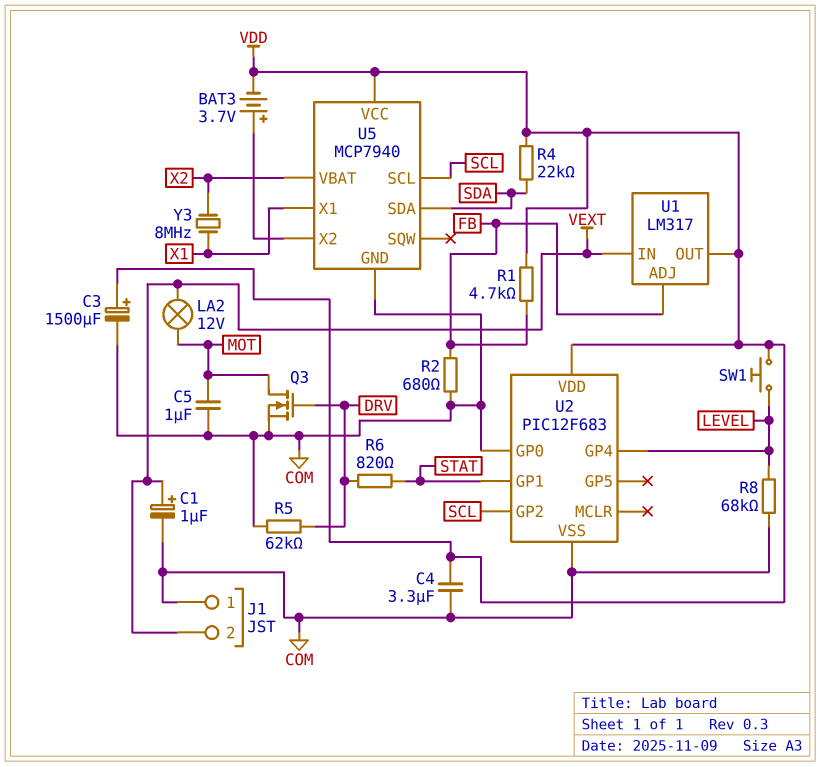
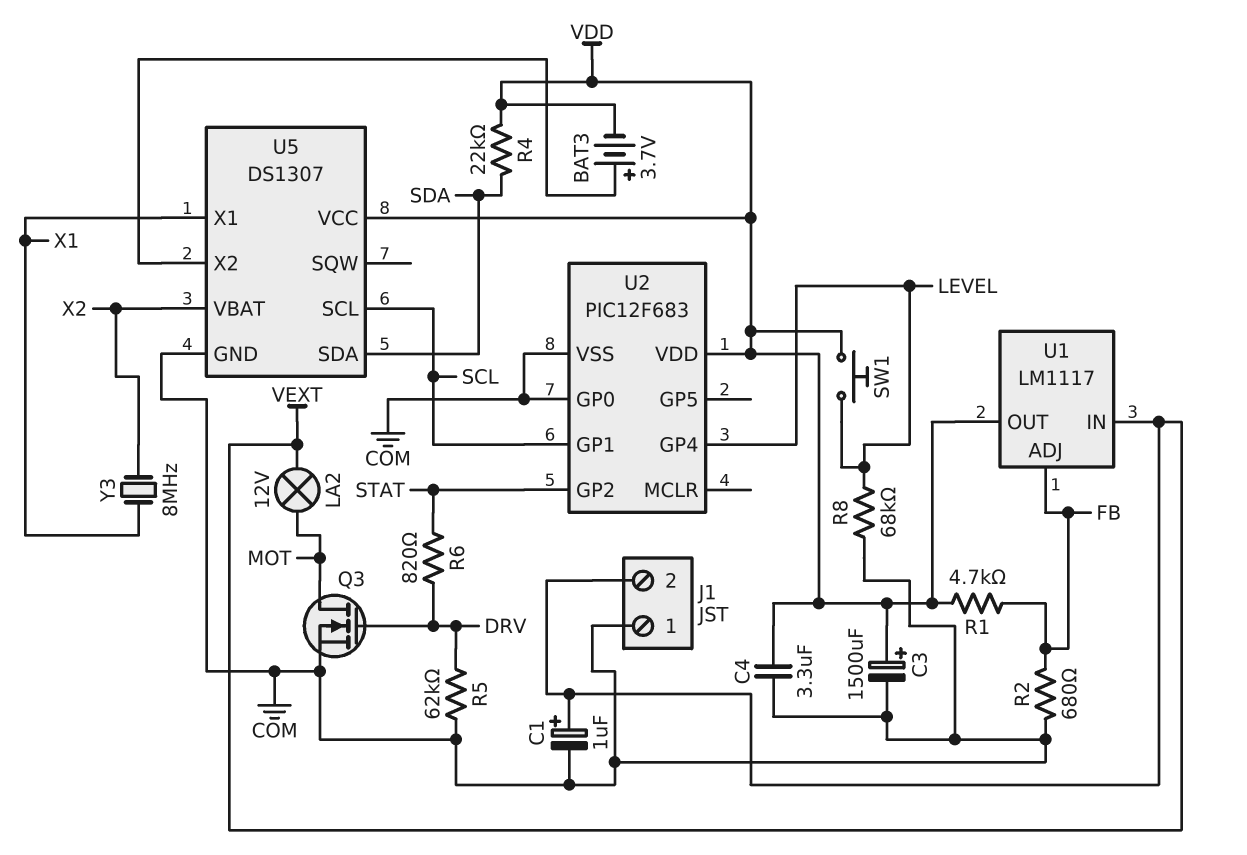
C5: 1uF (COM, MOT) -> none
U1: LM317 -> LM1117
U2 pin GP1: STAT -> SCL
U2 pin GP2: SCL -> STAT
U5: MCP7940 -> DS1307

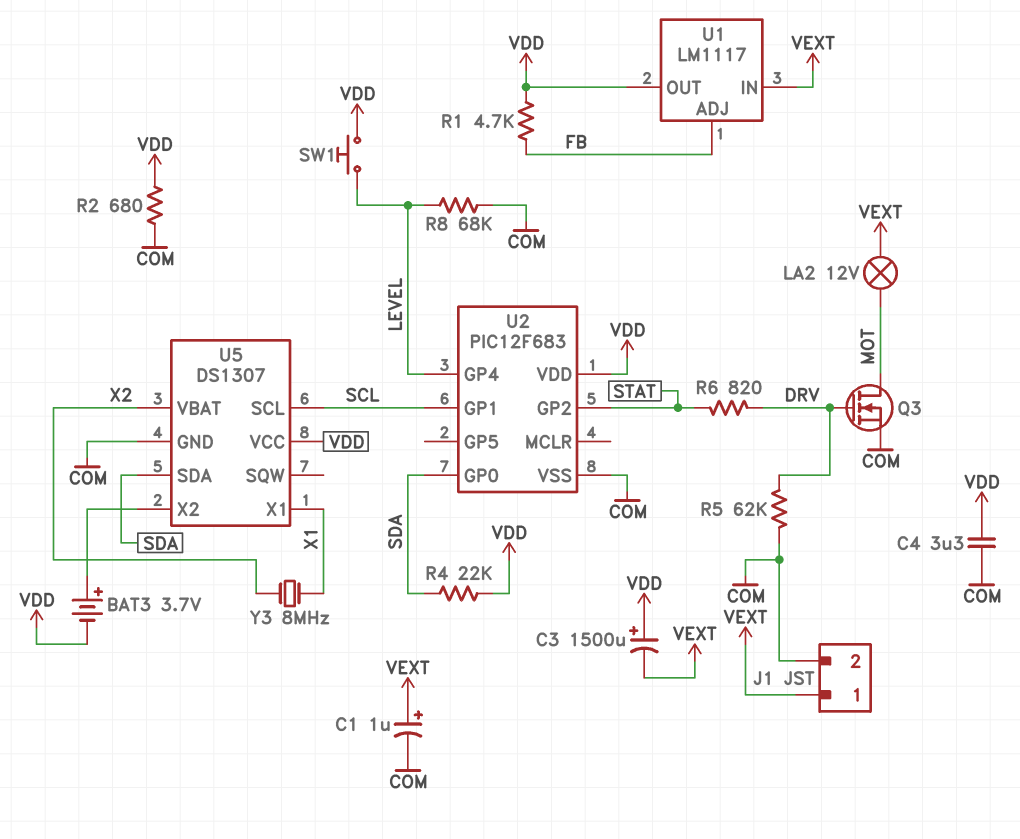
C3: 1500uF (plus VDD, minus COM) -> 1500uF (plus VDD, minus VEXT)
J1 pin 1: COM -> VEXT
J1 pin 2: VEXT -> COM
R2: 680 (COM, FB) -> 680 (COM, VDD)
U2 pin GP0: COM -> SDA

